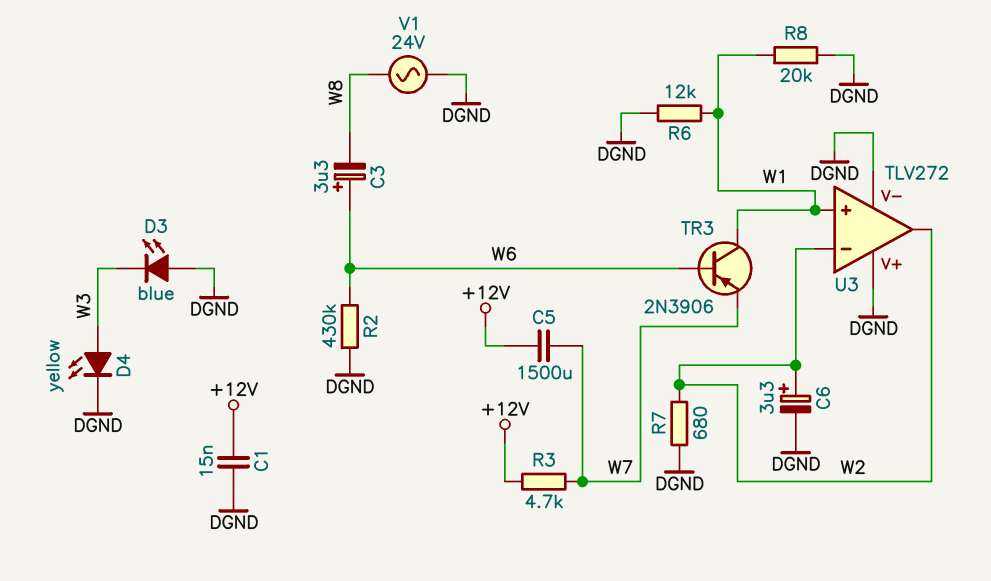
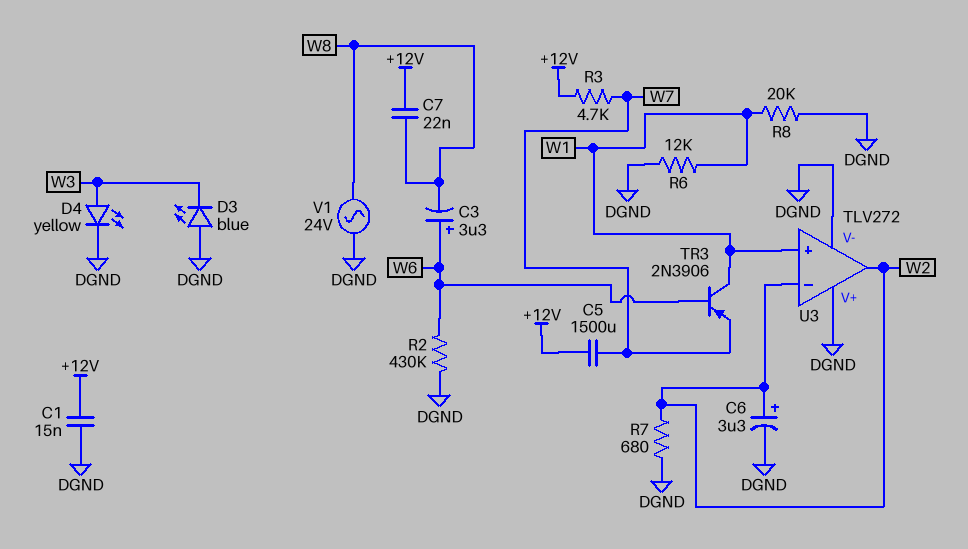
C7: none -> 22nF (+12V, W8)

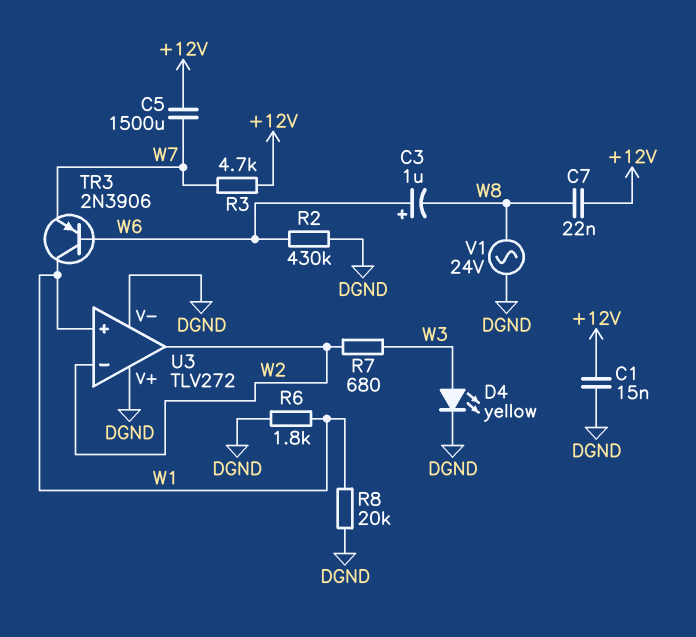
C3: 3.3uF (plus W6, minus W8) -> 1uF (plus W6, minus W8)
C6: 3.3uF (plus W2, minus DGND) -> none
D3: LED blue (A DGND, K W3) -> none
R6: 12k (DGND, W1) -> 1.8k (DGND, W1)
R7: 680 (DGND, W2) -> 680 (W2, W3)

